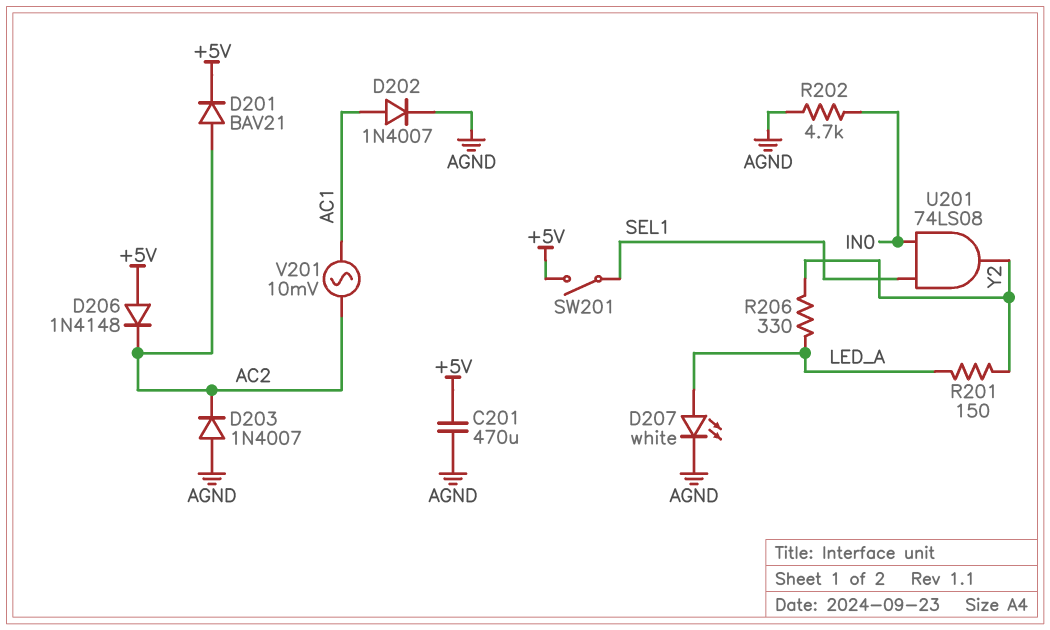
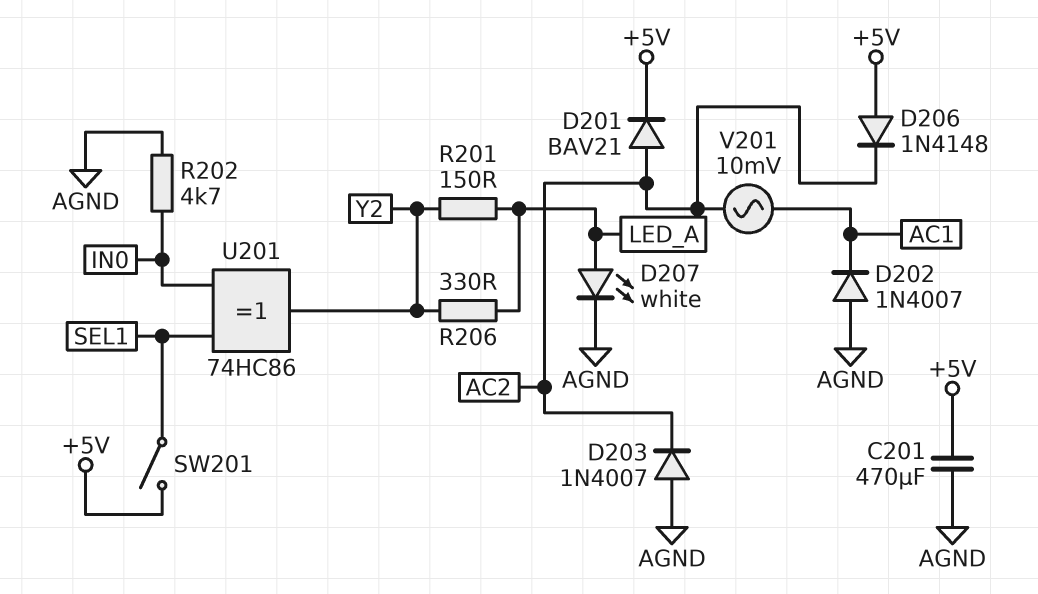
D202: diode 1N4007 (A AC1, K AGND) -> diode 1N4007 (A AGND, K AC1)
U201: AND 74LS08 (in IN0, in SEL1, out Y2) -> XOR 74HC86 (in IN0, in SEL1, out Y2)

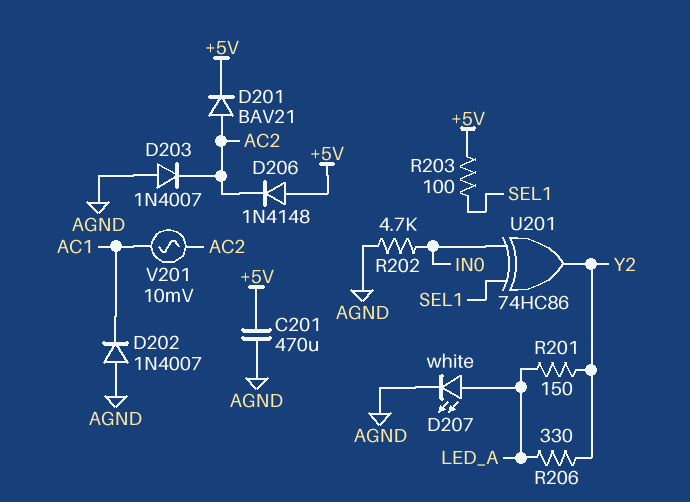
R203: none -> 100 (+5V, SEL1)
SW201: switch (+5V, SEL1) -> none

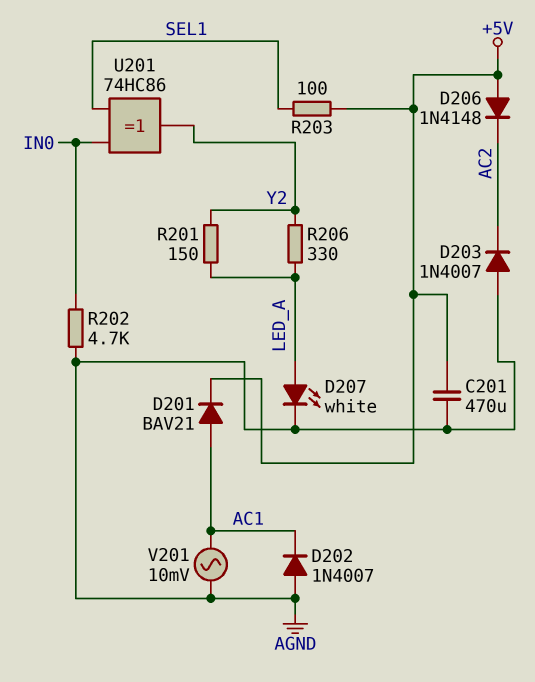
D201: diode BAV21 (A AC2, K +5V) -> diode BAV21 (A AC1, K +5V)
V201: AC 10mV (AC1, AC2) -> AC 10mV (AC1, AGND)

